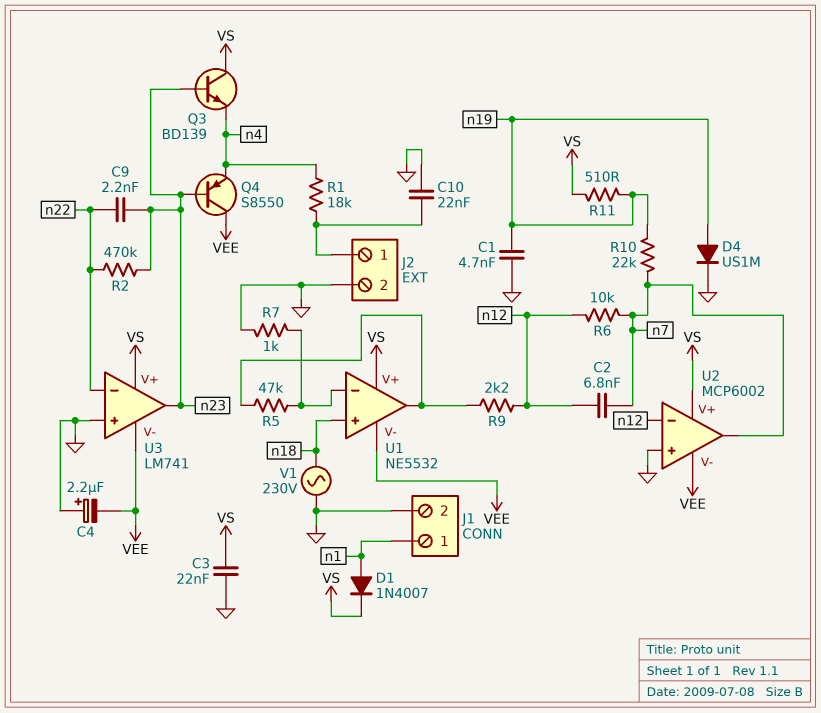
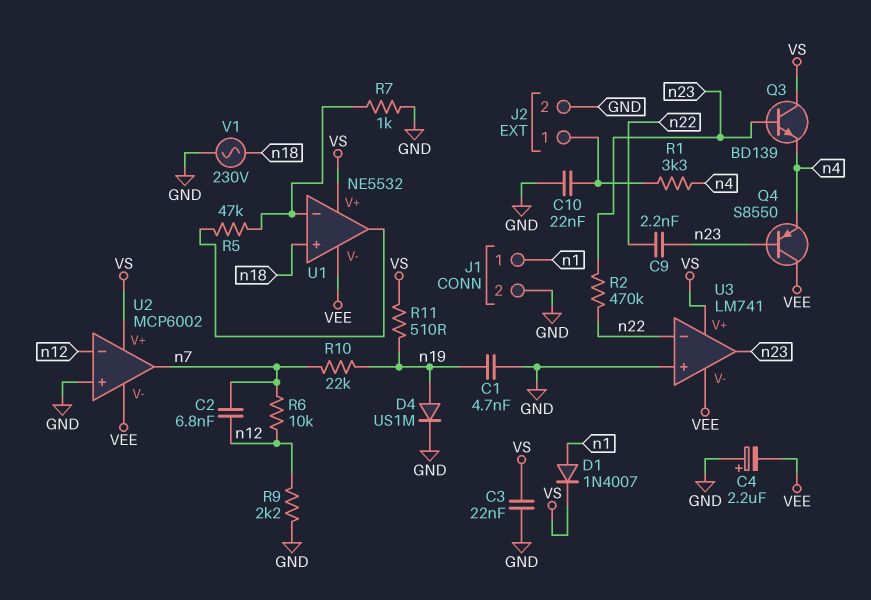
R1: 18k (J2/1, n4) -> 3.3k (J2/1, n4)
R9: 2.2k (U1/out, n12) -> 2.2k (GND, n12)

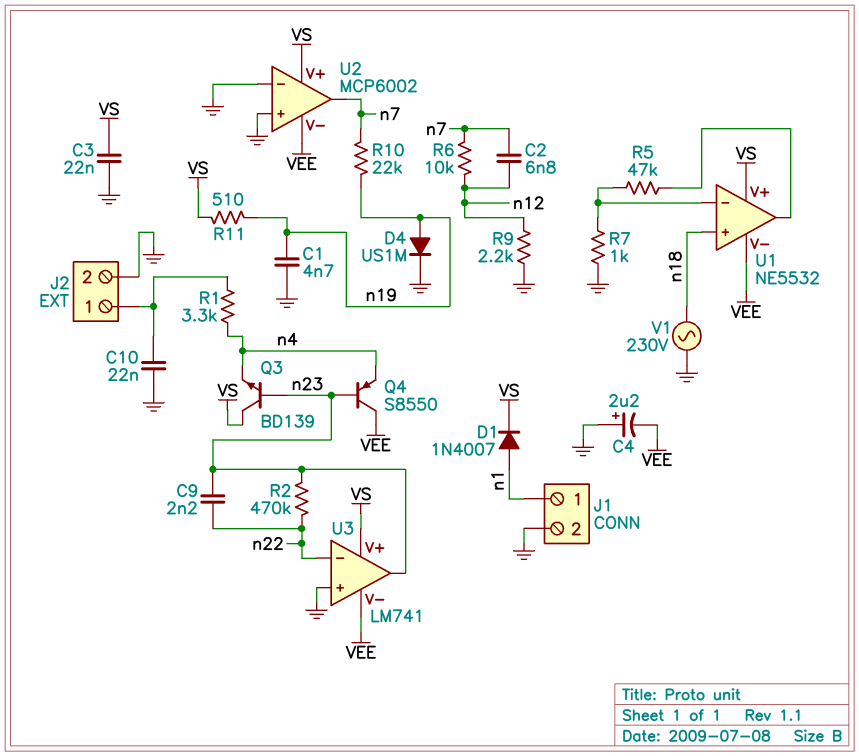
U2 pin in-: n12 -> GND

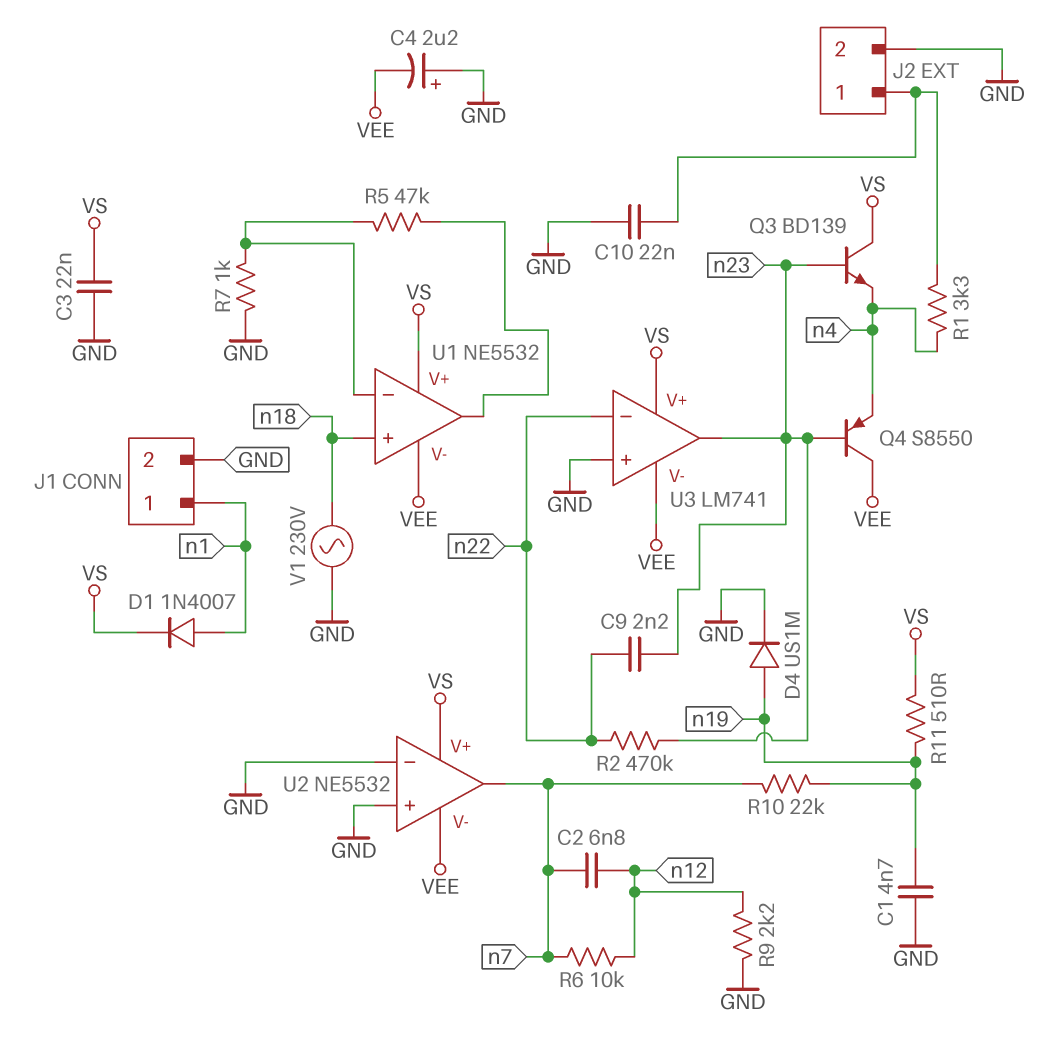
U2: MCP6002 -> NE5532

